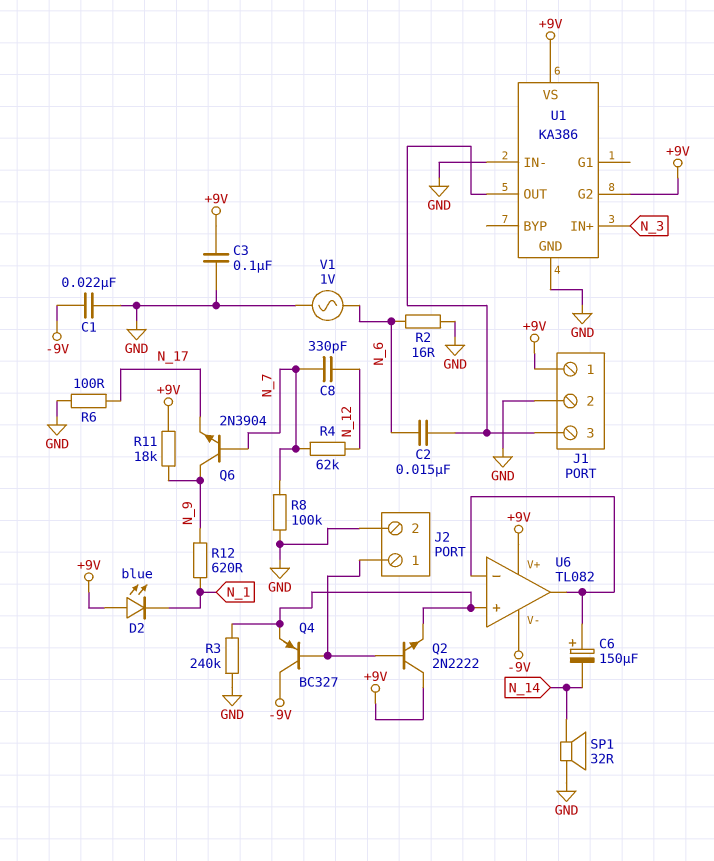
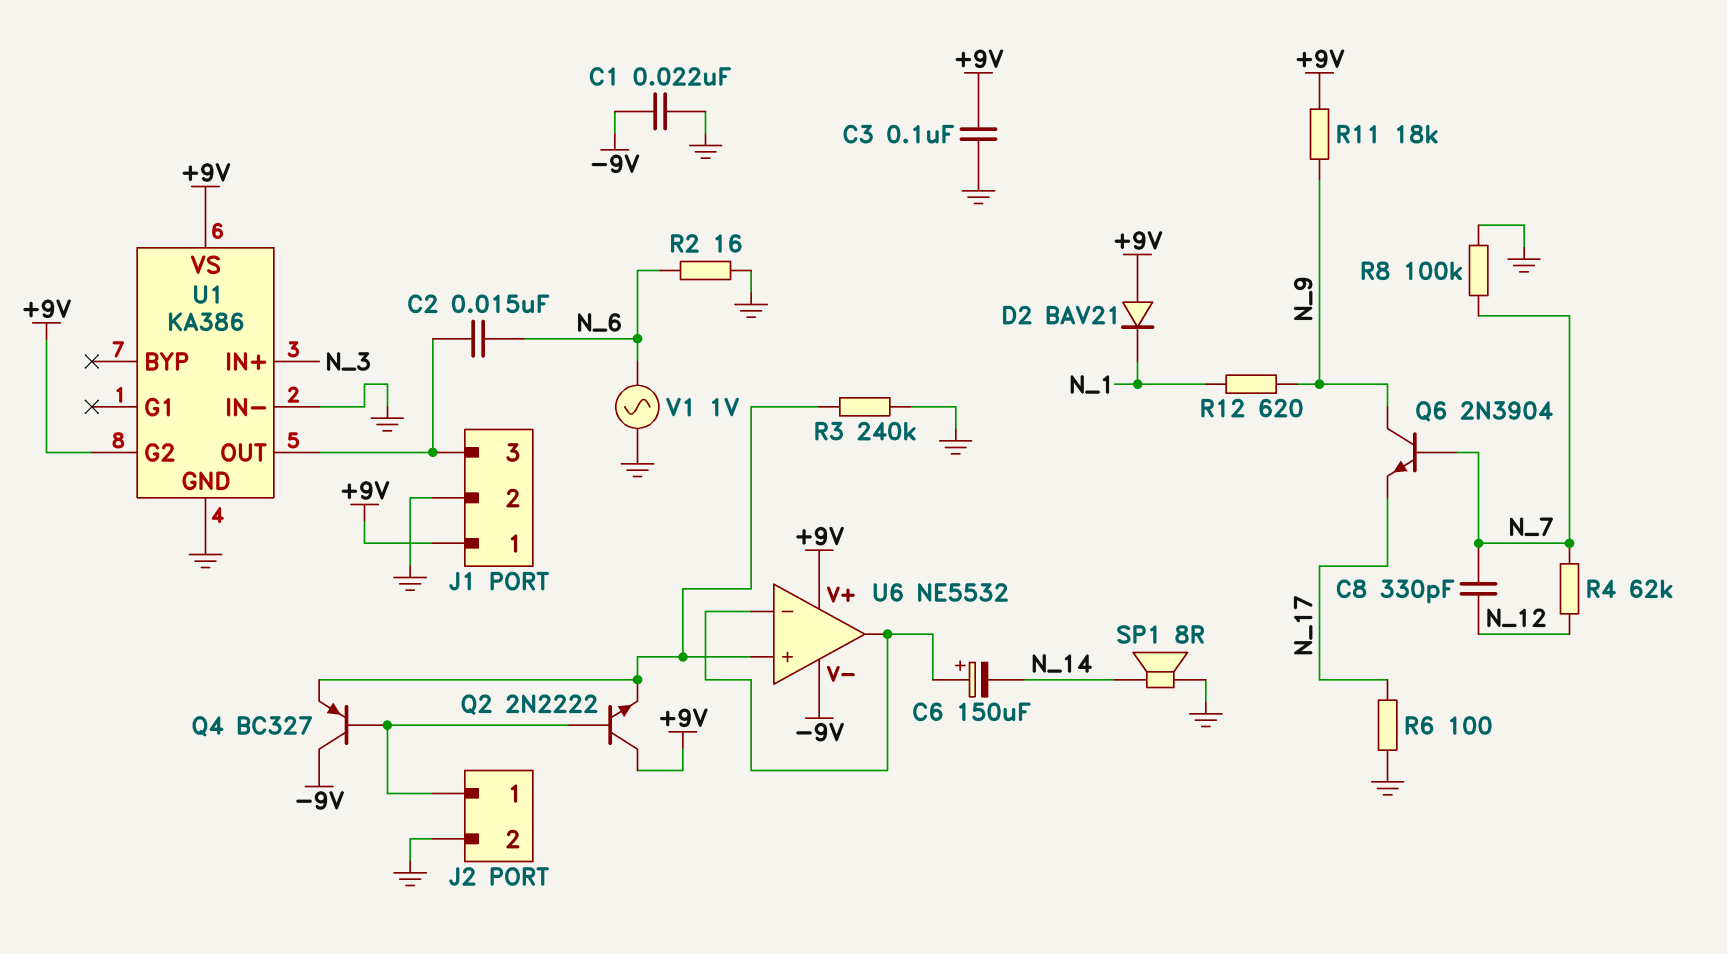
D2: LED blue (A +9V, K N_1) -> diode BAV21 (A +9V, K N_1)
SP1: speaker 32R (GND, N_14) -> speaker 8R (GND, N_14)
U6: TL082 -> NE5532

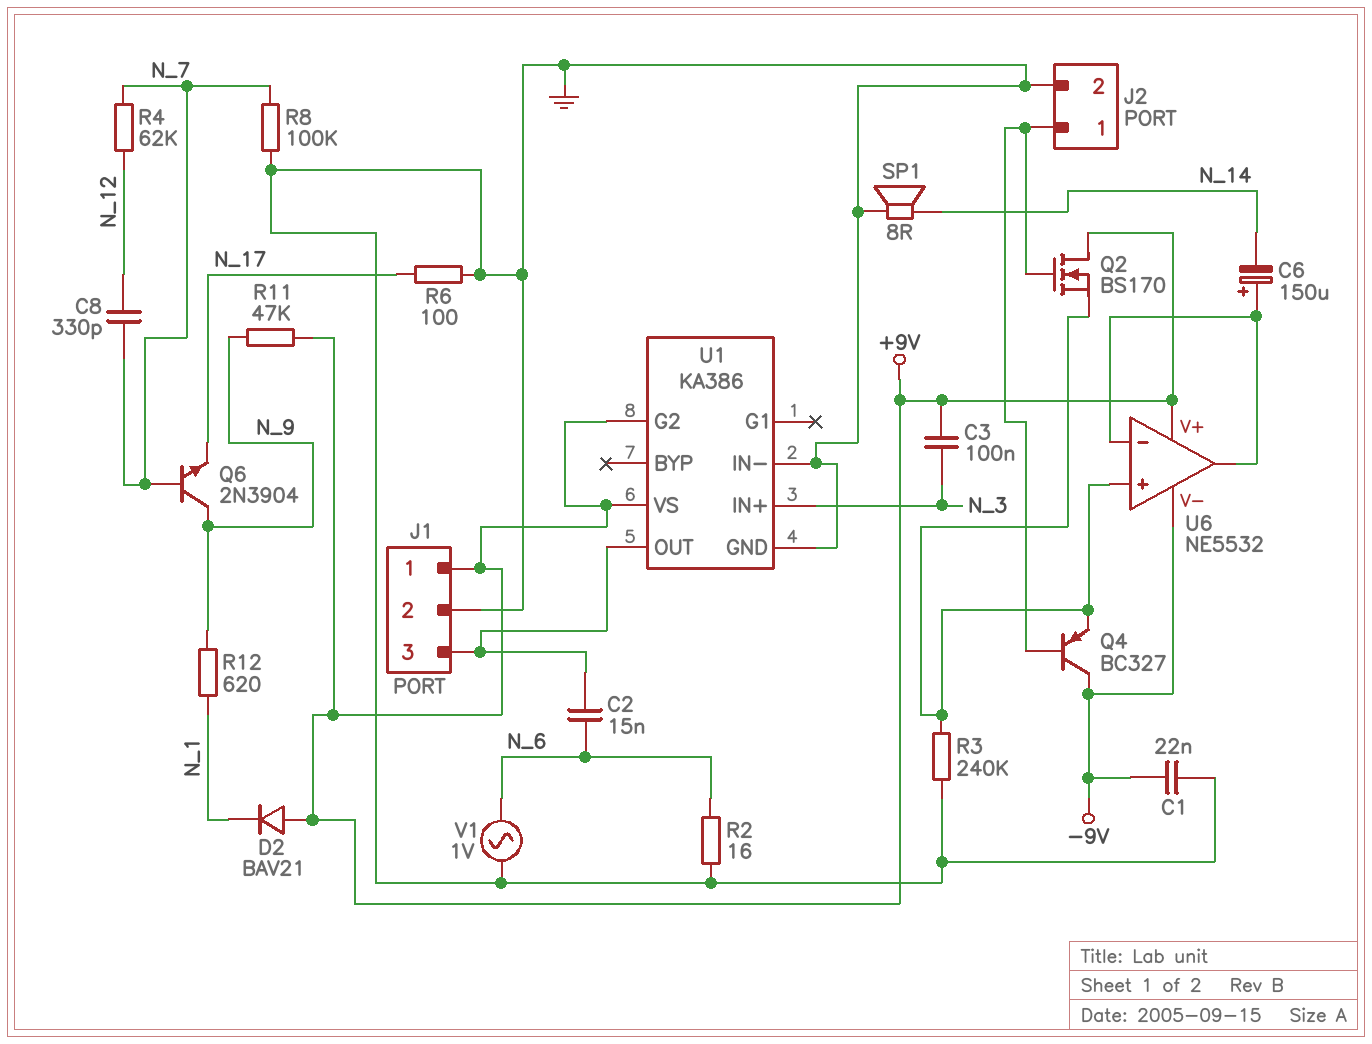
C3: 100nF (+9V, GND) -> 100nF (+9V, N_3)
Q2: NPN 2N2222 (B J2/1, C +9V, E U6/in+) -> NMOS BS170 (G J2/1, D +9V, S U6/in+)
R11: 18k (+9V, N_9) -> 47k (+9V, N_9)

